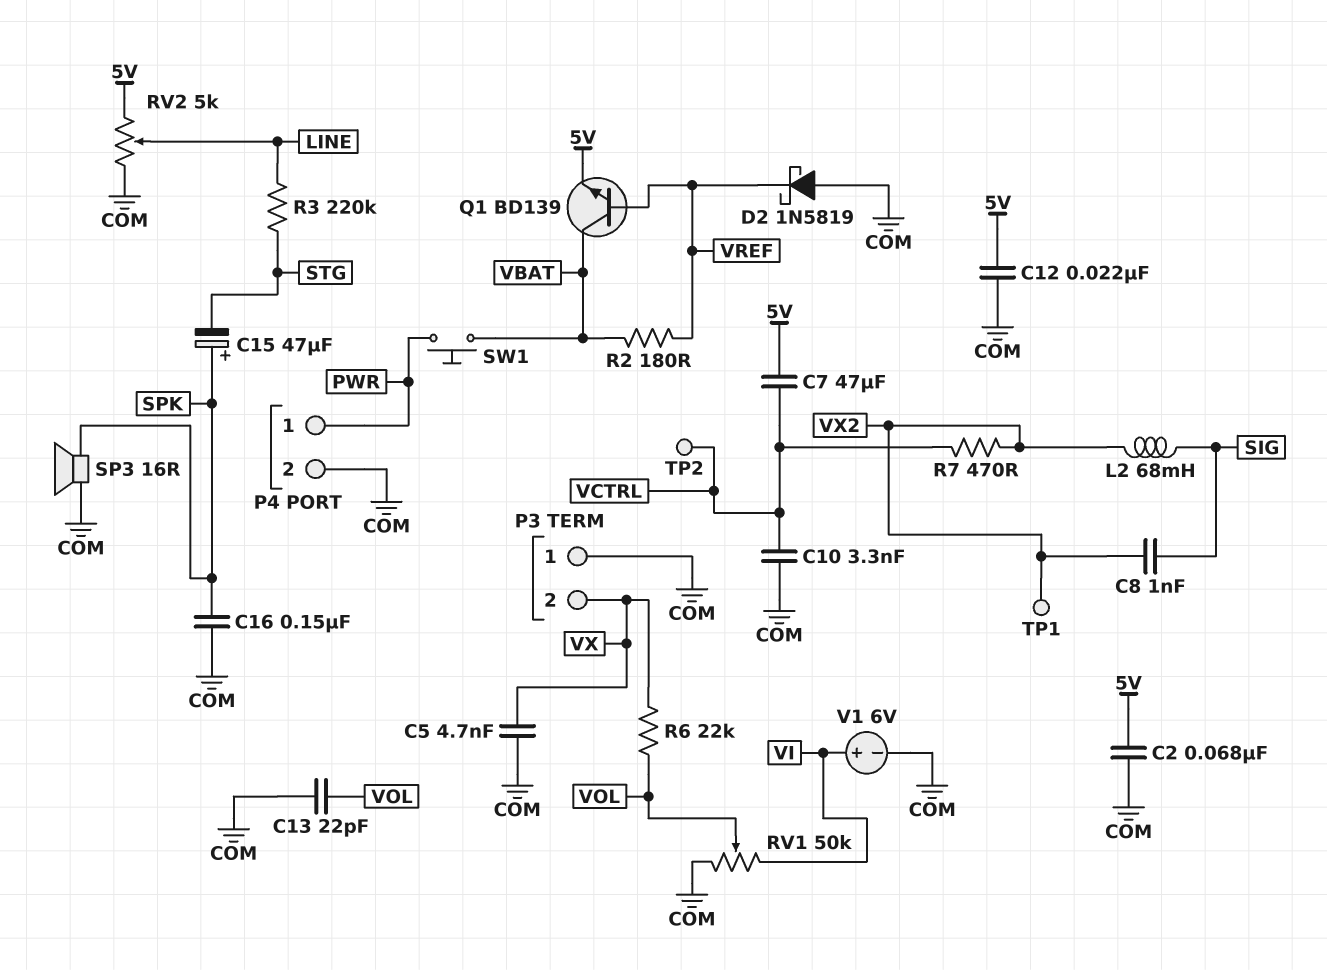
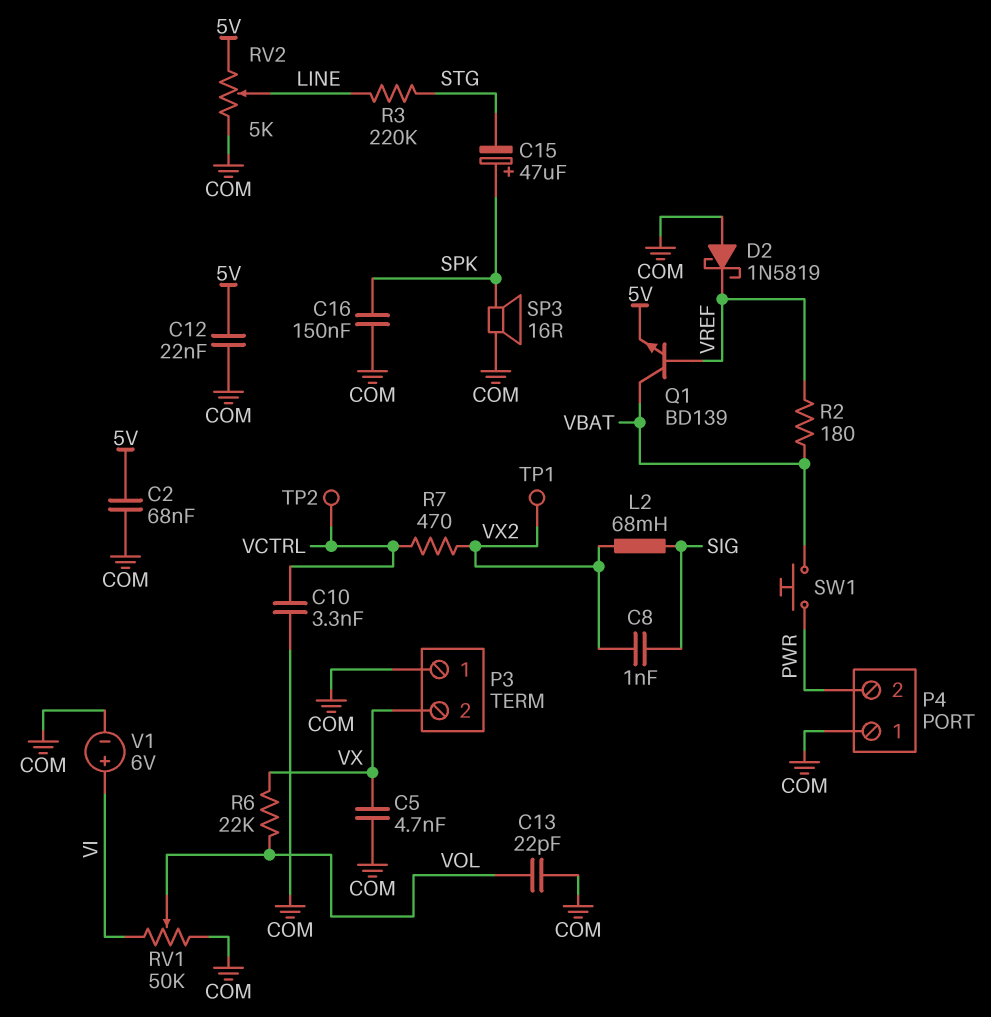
C7: 47uF (5V, VCTRL) -> none
P4 pin 1: PWR -> COM
P4 pin 2: COM -> PWR

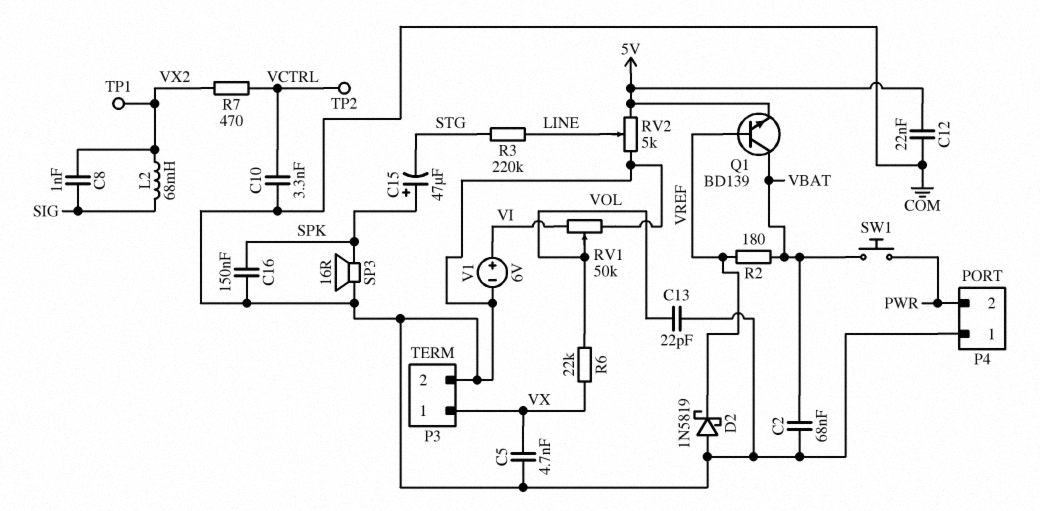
C2: 68nF (5V, COM) -> 68nF (COM, VBAT)
P3 pin 1: COM -> VX
P3 pin 2: VX -> COM

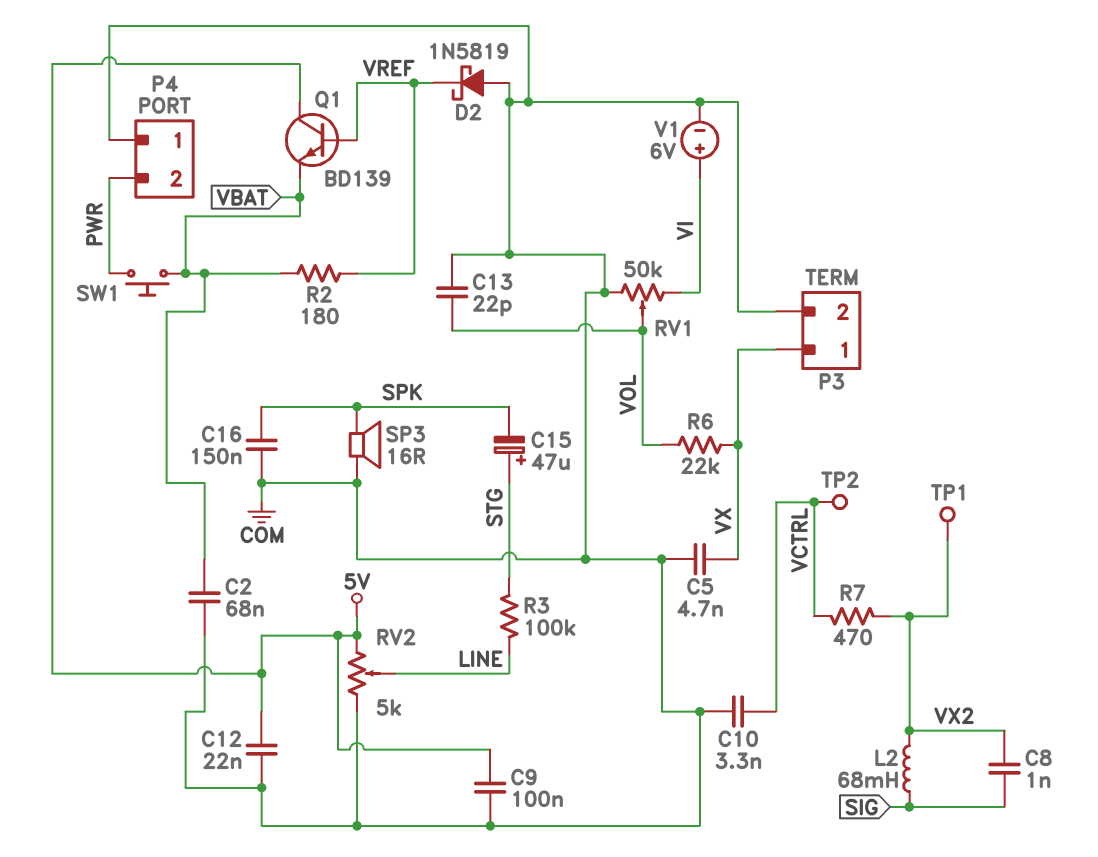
C9: none -> 100nF (5V, COM)
C15: 47uF (plus SPK, minus STG) -> 47uF (plus STG, minus SPK)
Q1: NPN BD139 (B VREF, C VBAT, E 5V) -> NPN BD139 (B VREF, C 5V, E VBAT)
R3: 220k (LINE, STG) -> 100k (LINE, STG)

